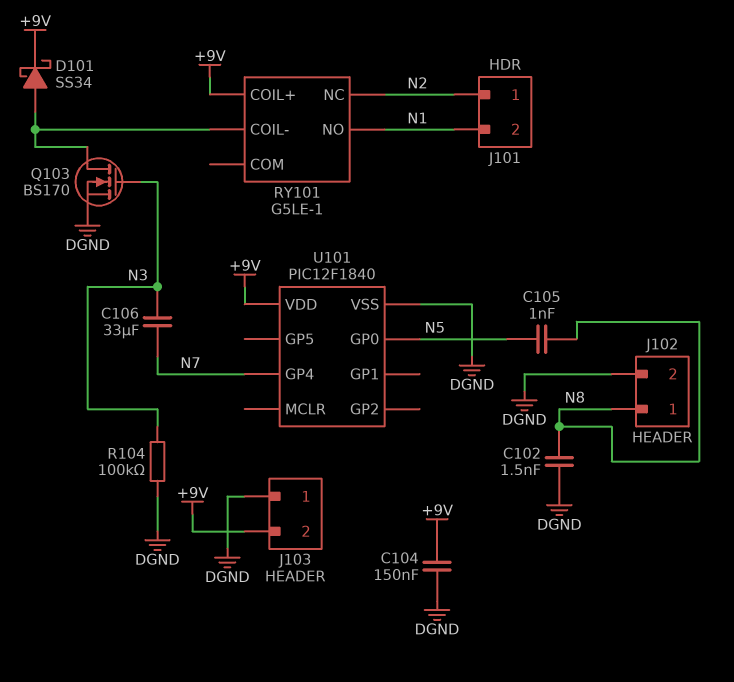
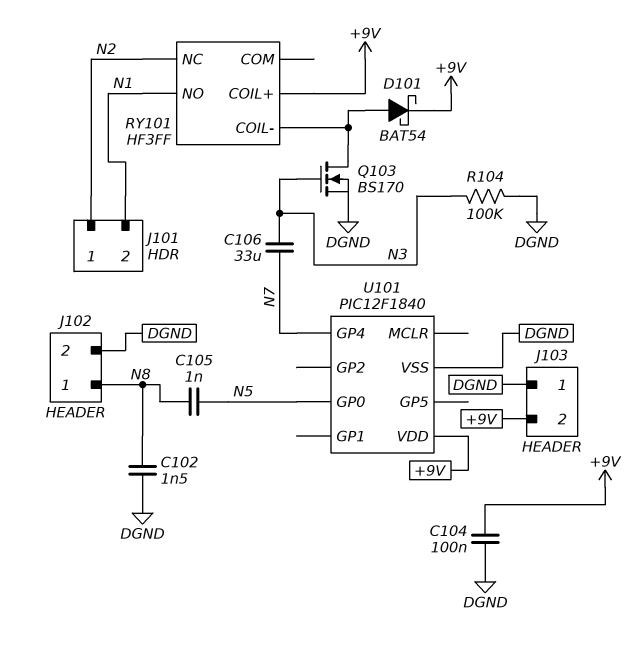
C104: 150nF (+9V, DGND) -> 100nF (+9V, DGND)
D101: schottky SS34 (A RY101/COIL-, K +9V) -> schottky BAT54 (A RY101/COIL-, K +9V)
RY101: G5LE-1 -> HF3FF

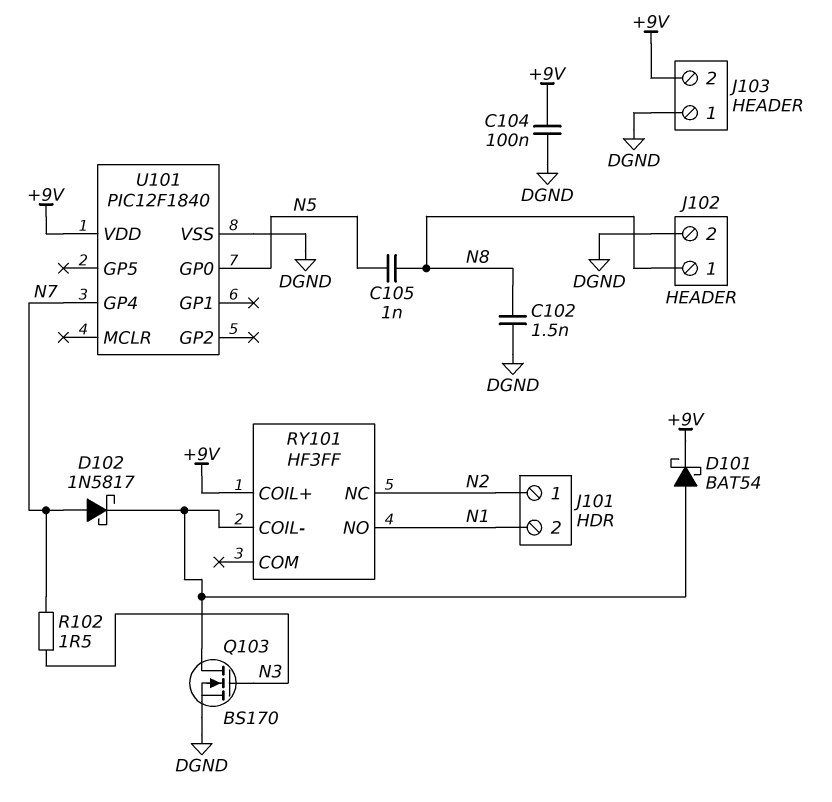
C106: 33uF (N3, N7) -> none
D102: none -> schottky 1N5817 (A N7, K RY101/COIL-)
R102: none -> 1.5 (N3, N7)
R104: 100k (DGND, N3) -> none

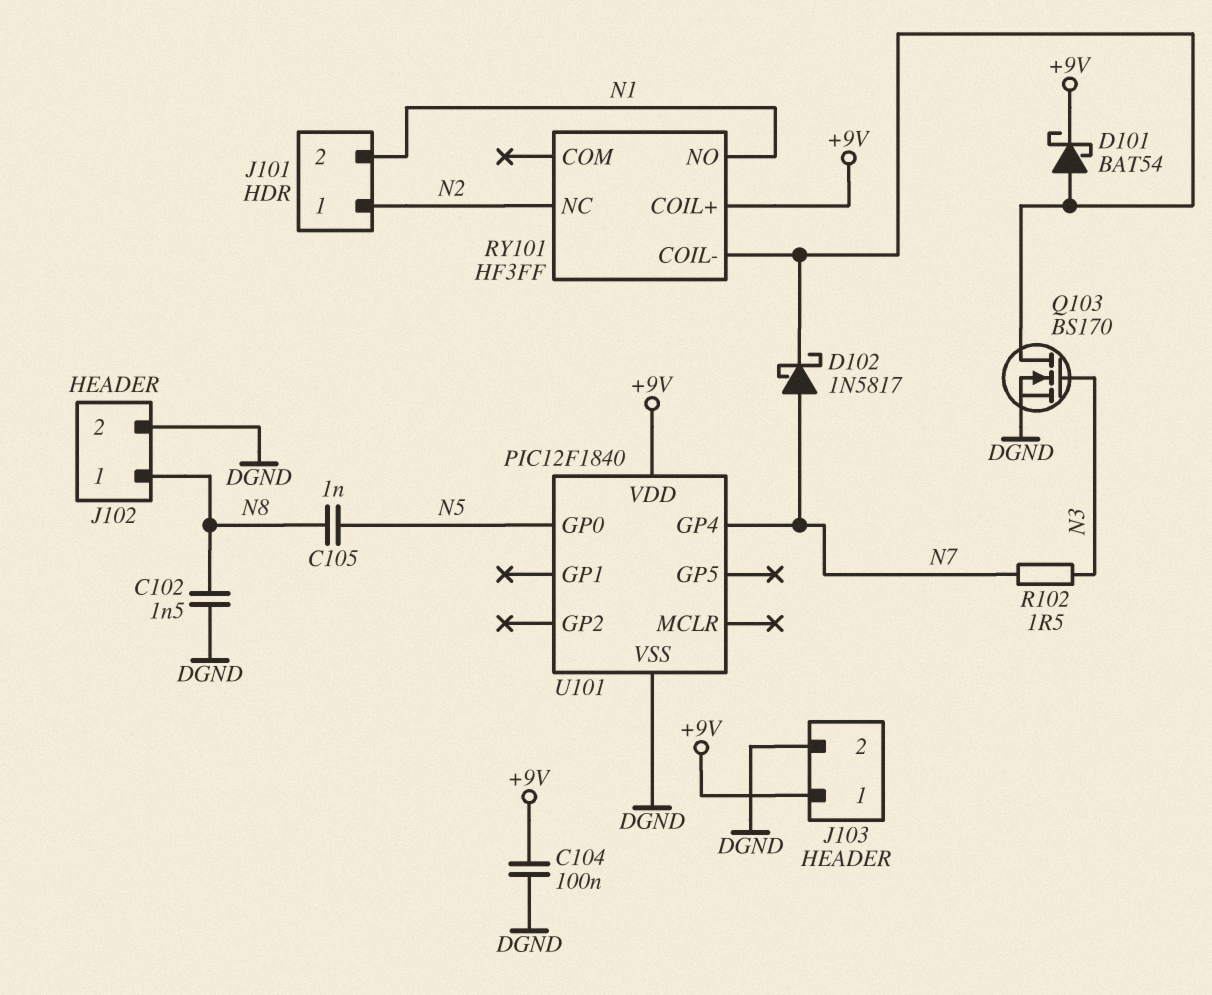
J103 pin 1: DGND -> +9V
J103 pin 2: +9V -> DGND

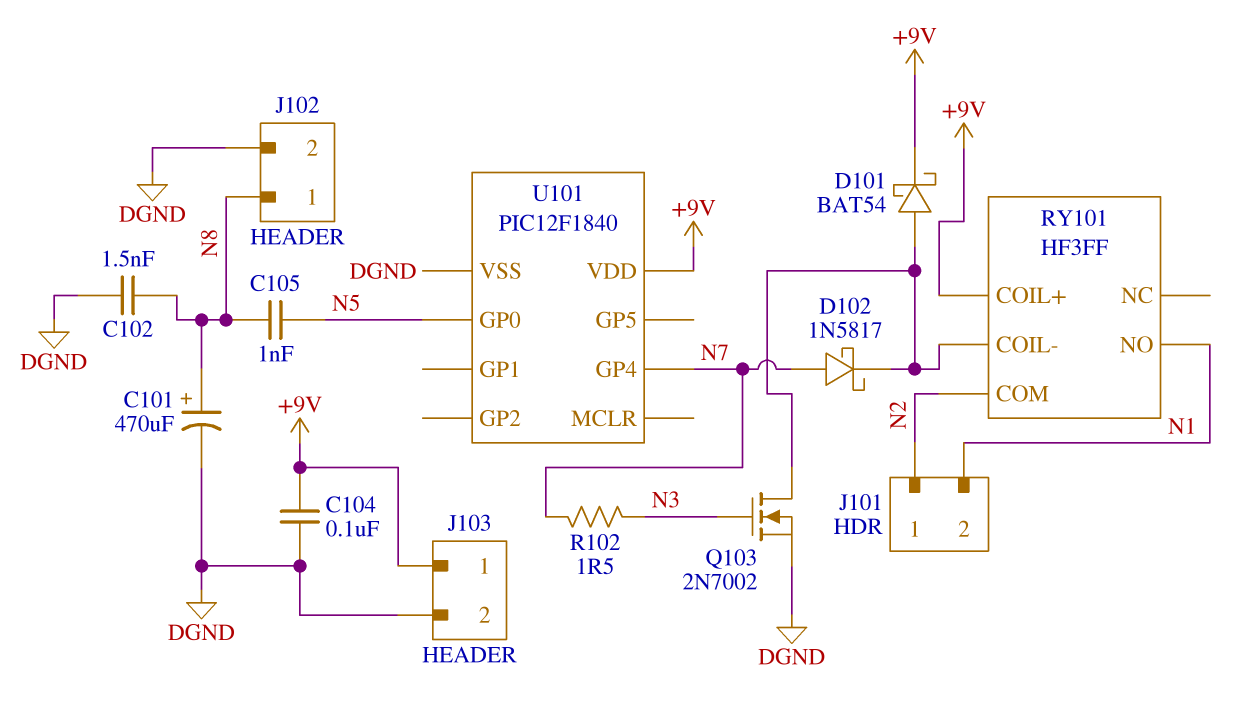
C101: none -> 470uF (plus N8, minus DGND)
Q103: NMOS BS170 (G N3, D RY101/COIL-, S DGND) -> NMOS 2N7002 (G N3, D RY101/COIL-, S DGND)
RY101 pin COM: none -> N2
RY101 pin NC: N2 -> none

